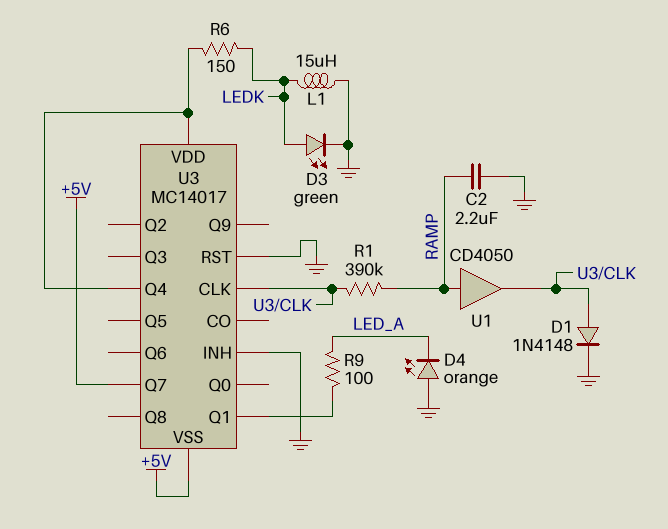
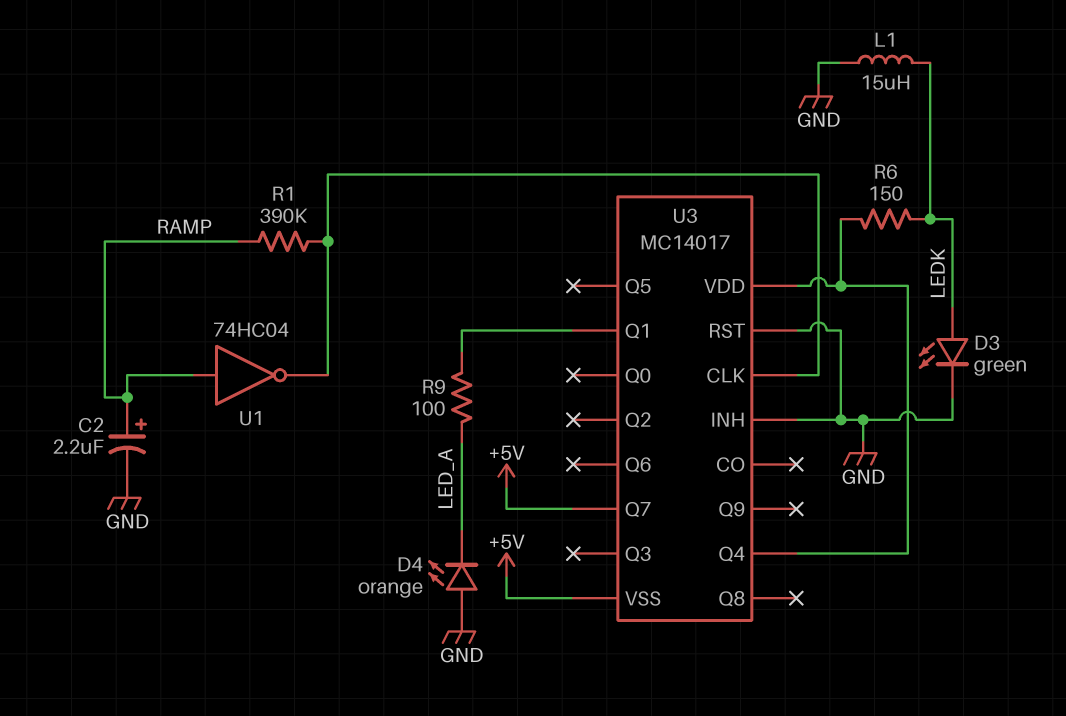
C2: 2.2uF (GND, RAMP) -> 2.2uF (plus RAMP, minus GND)
D1: diode 1N4148 (A U3/CLK, K GND) -> none
U1: buffer CD4050 (in RAMP, out U3/CLK) -> NOT 74HC04 (in RAMP, out U3/CLK)

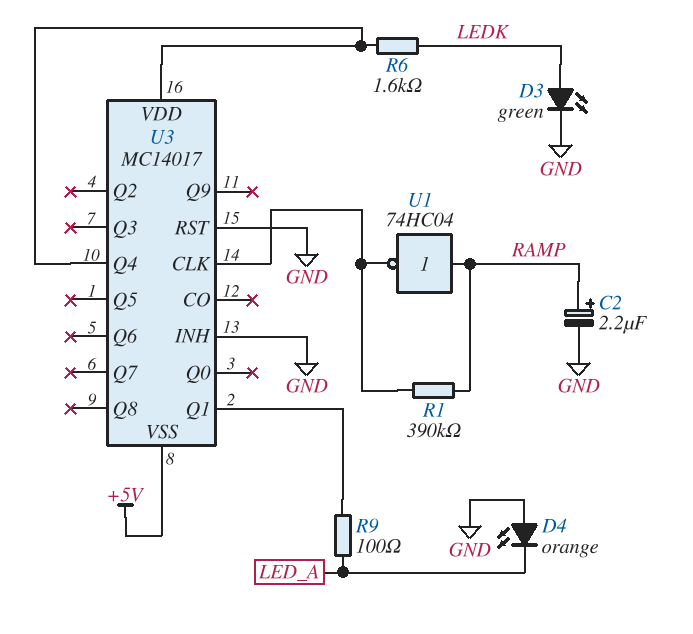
L1: 15uH (GND, LEDK) -> none
R6: 150 (LEDK, U3/Q4) -> 1.6k (LEDK, U3/Q4)
U3 pin Q7: +5V -> none

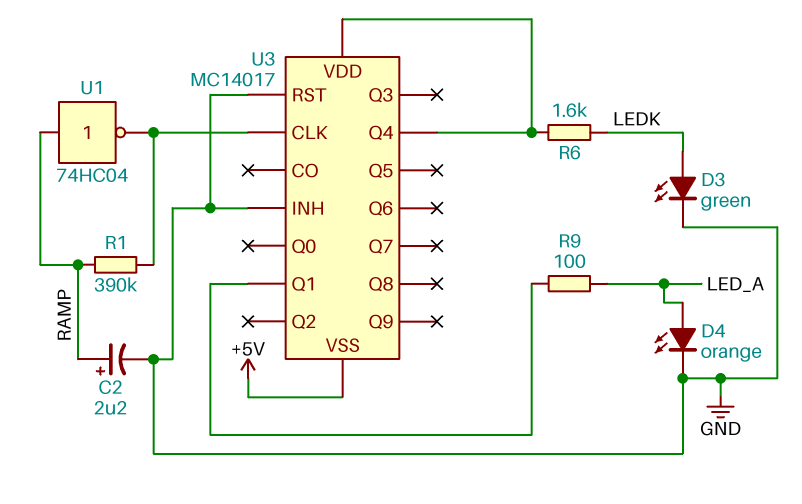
D4: LED orange (A GND, K LED_A) -> LED orange (A LED_A, K GND)

